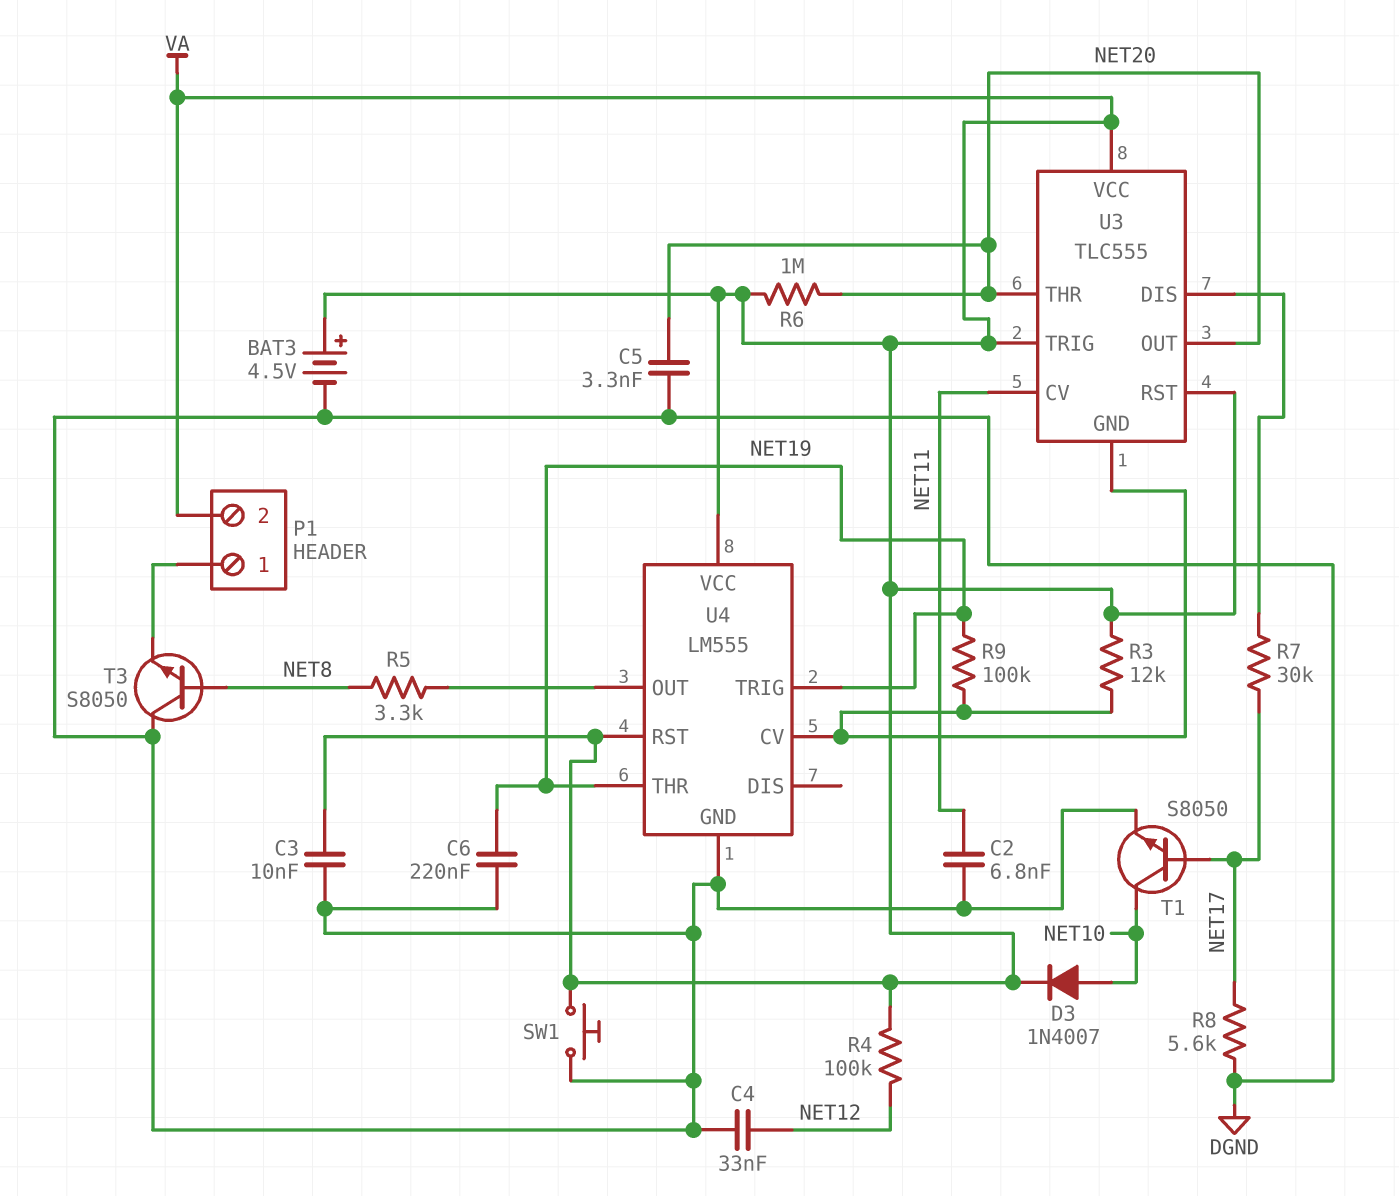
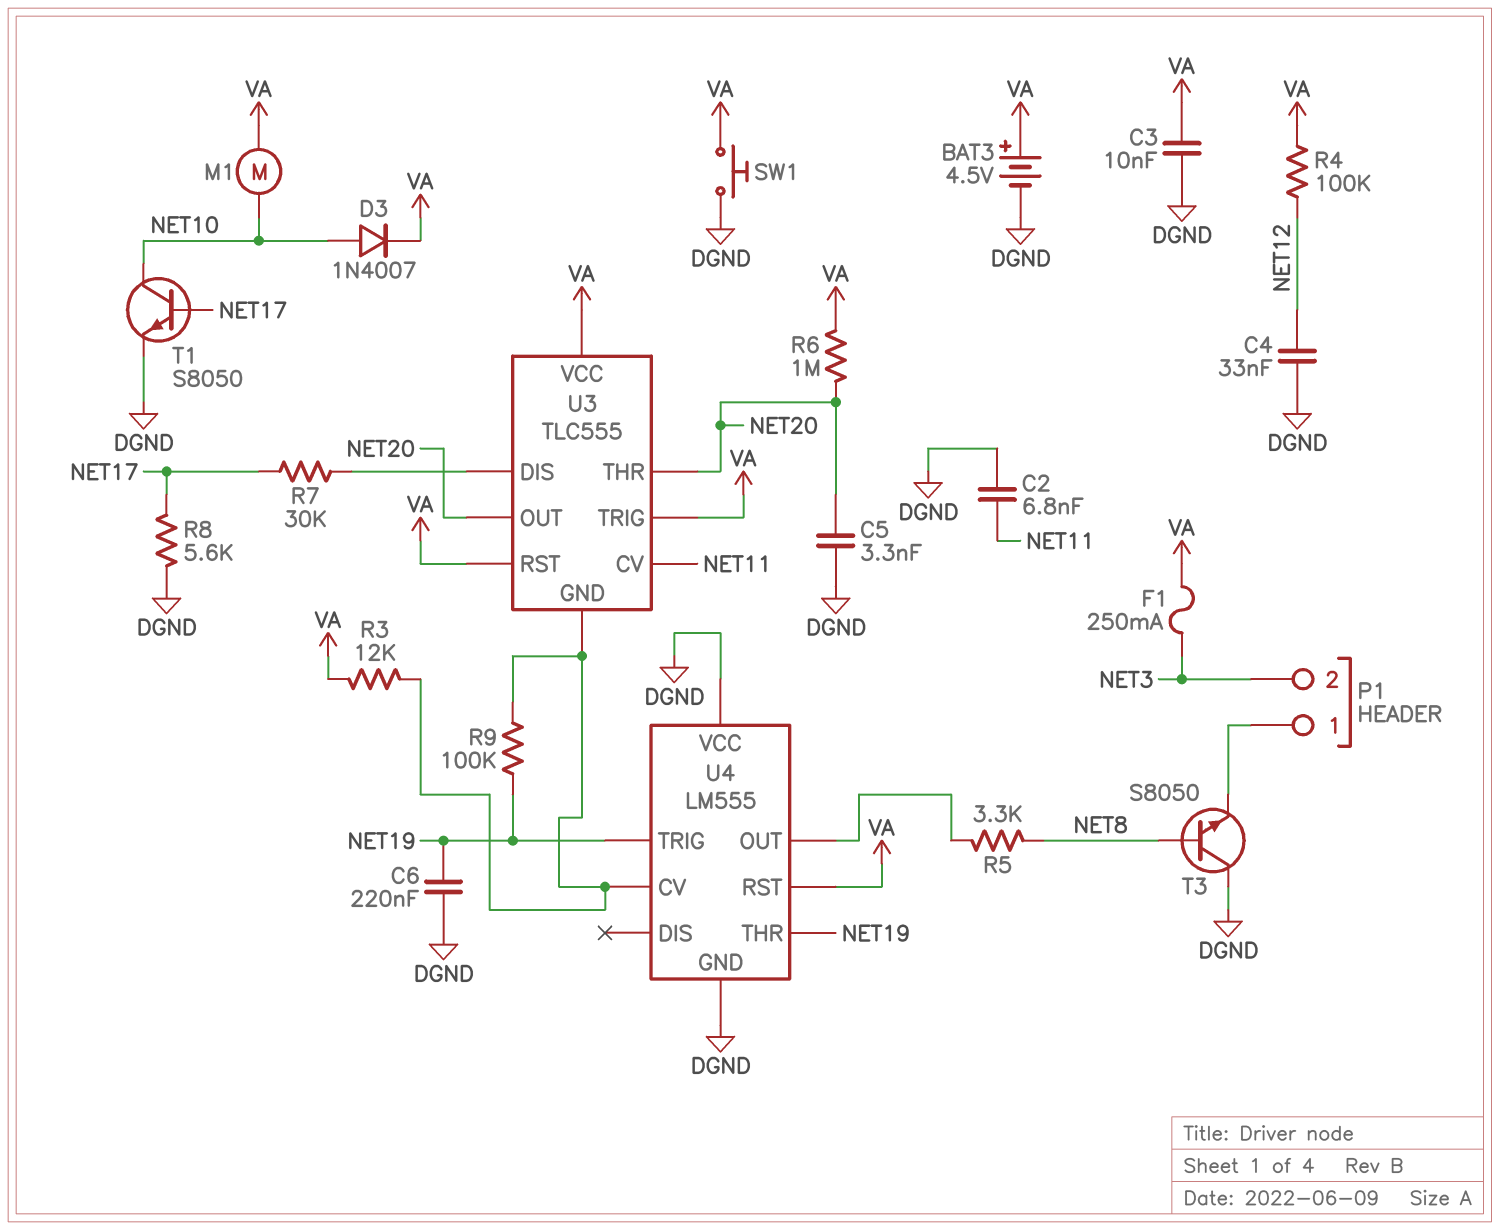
F1: none -> 250mA (NET3, VA)
M1: none -> motor (NET10, VA)
P1 pin 2: VA -> NET3
U4 pin VCC: VA -> DGND

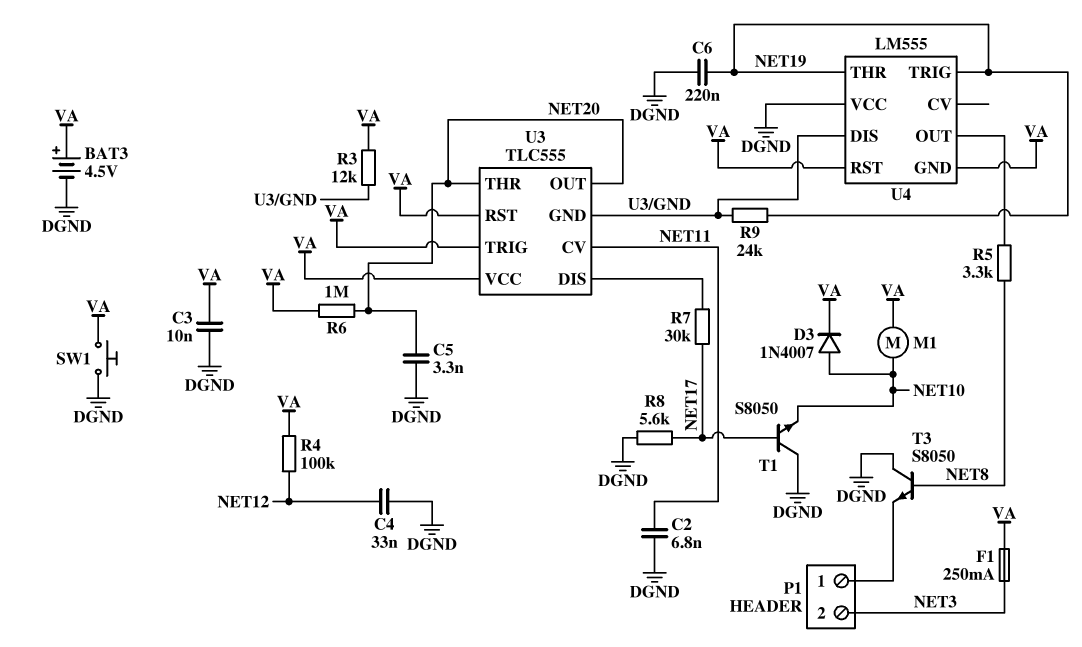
R9: 100k (NET19, U3/GND) -> 24k (NET19, U3/GND)
T1: NPN S8050 (B NET17, C NET10, E DGND) -> NPN S8050 (B NET17, C DGND, E NET10)
U4 pin CV: U3/GND -> none
U4 pin DIS: none -> U3/GND
U4 pin GND: DGND -> VA

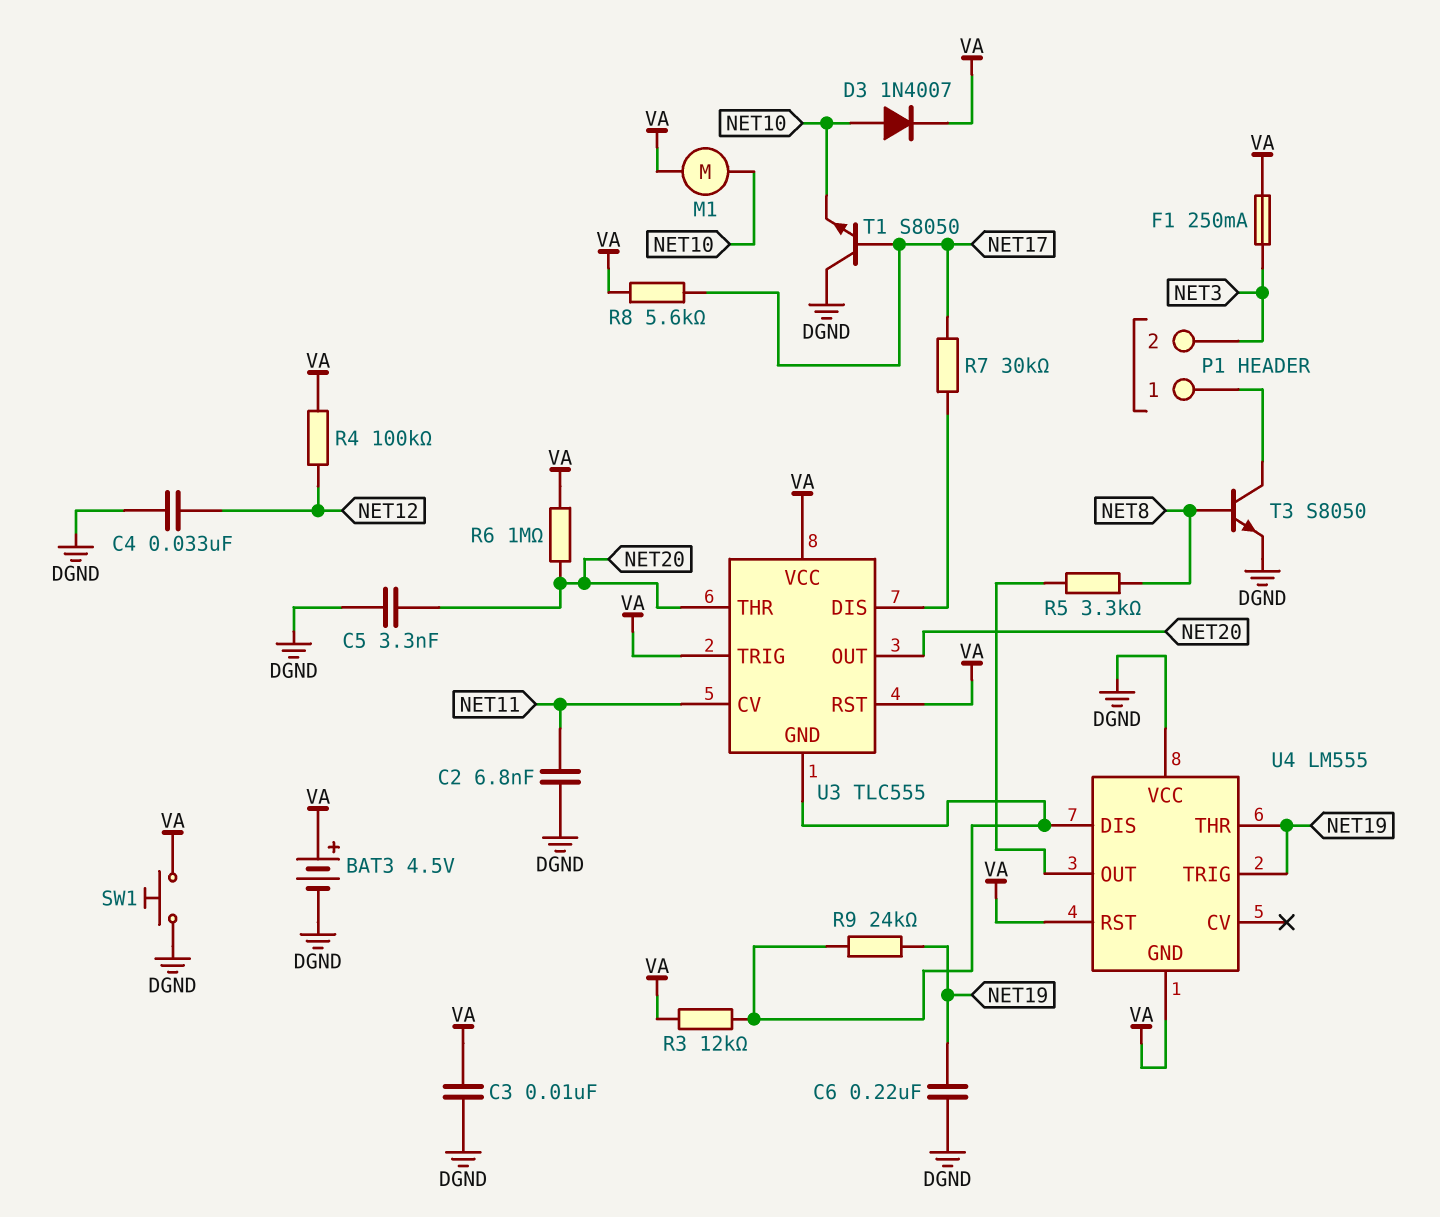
R8: 5.6k (DGND, NET17) -> 5.6k (NET17, VA)
T3: NPN S8050 (B NET8, C DGND, E P1/1) -> NPN S8050 (B NET8, C P1/1, E DGND)

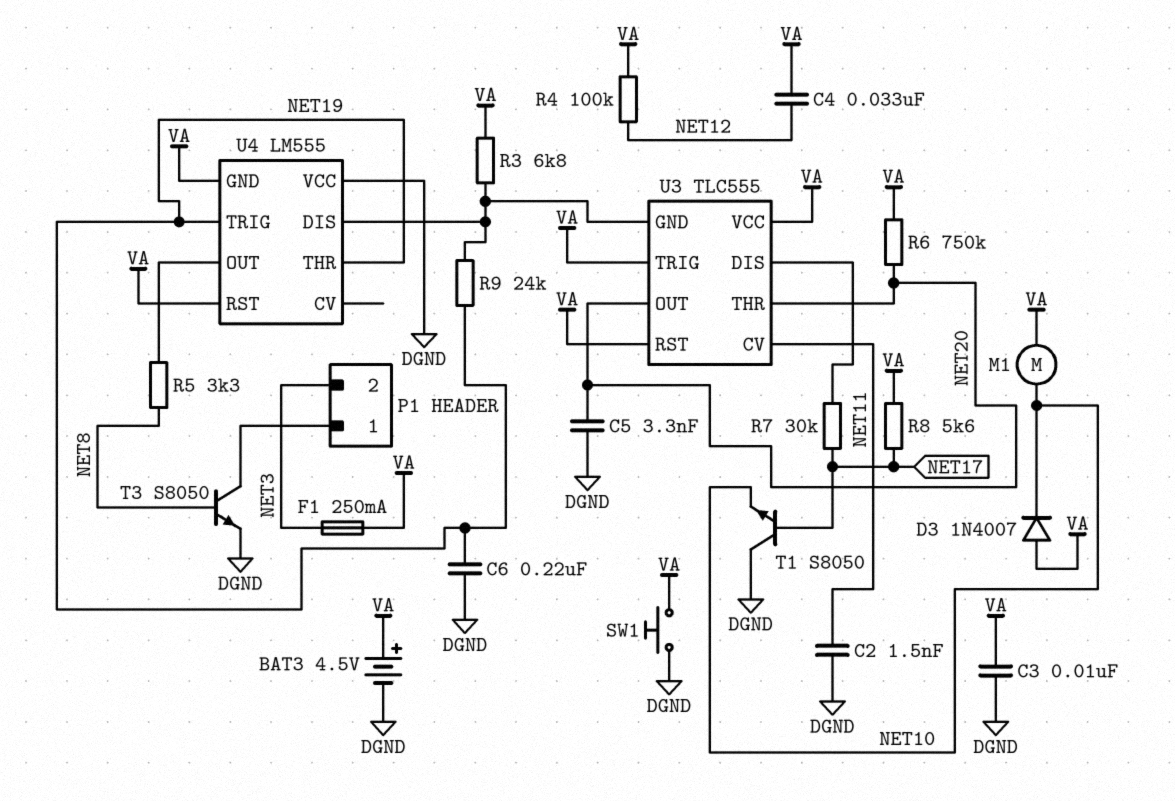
C2: 6.8nF (DGND, NET11) -> 1.5nF (DGND, NET11)
C4: 33nF (DGND, NET12) -> 33nF (NET12, VA)
D3: diode 1N4007 (A NET10, K VA) -> diode 1N4007 (A VA, K NET10)
R3: 12k (U3/GND, VA) -> 6.8k (U3/GND, VA)
R6: 1M (NET20, VA) -> 750k (NET20, VA)

